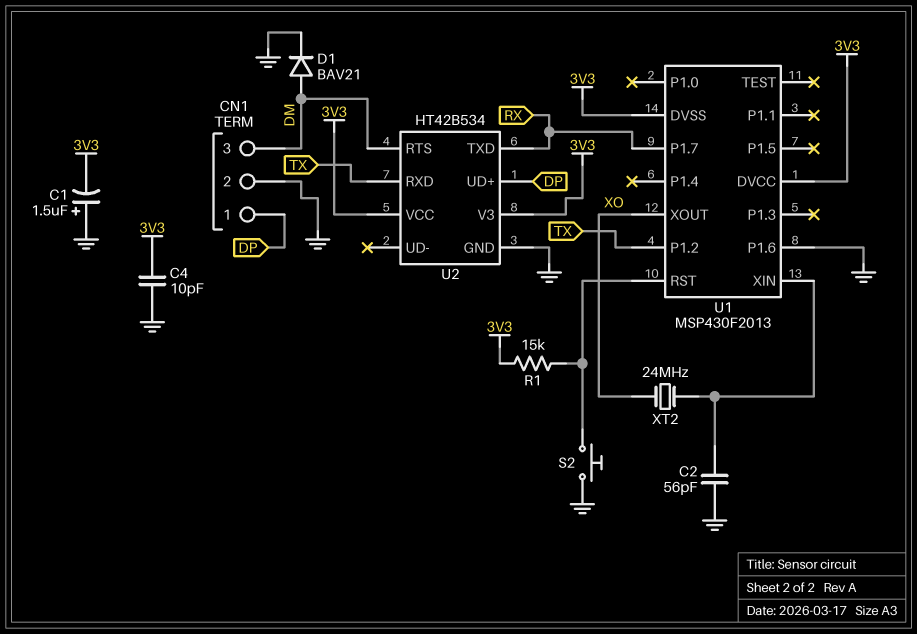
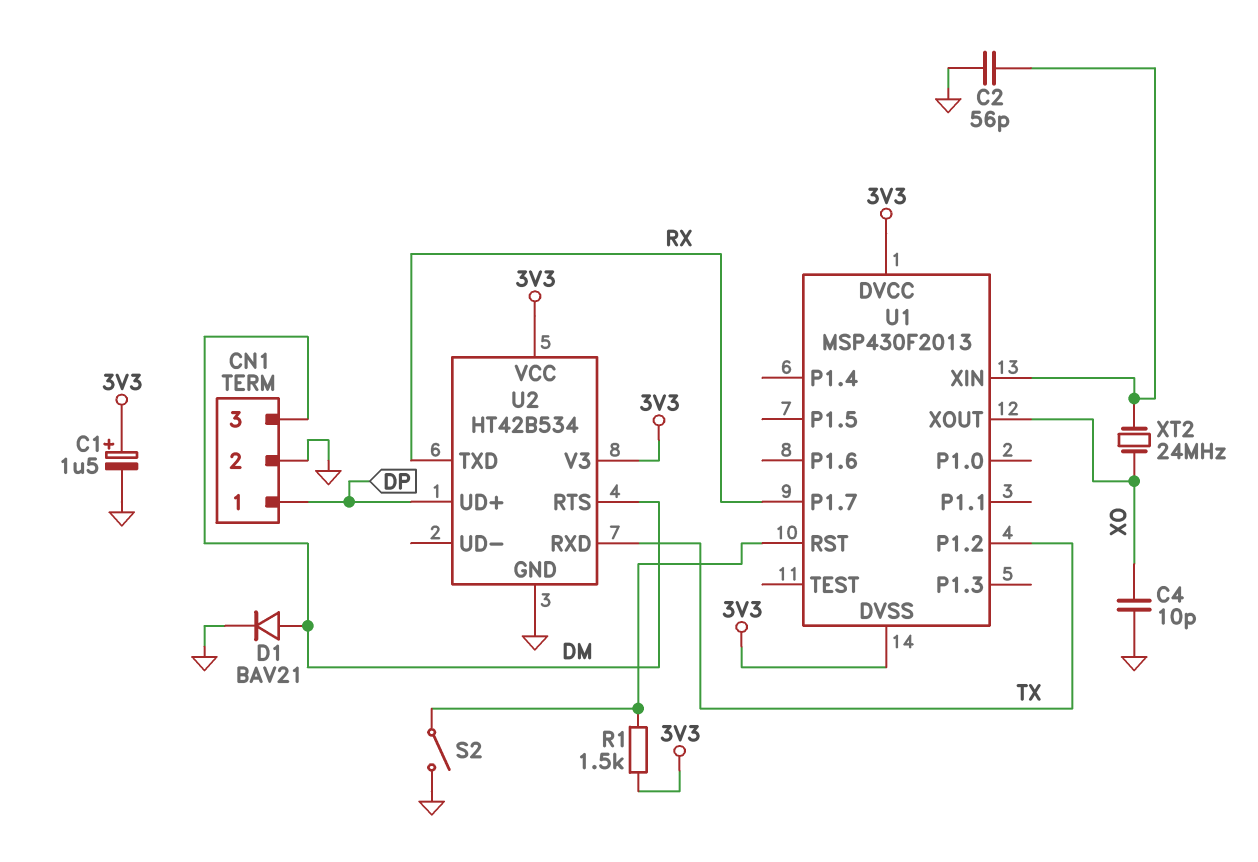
C1: 1.5uF (plus GND, minus 3V3) -> 1.5uF (plus 3V3, minus GND)
C4: 10pF (3V3, GND) -> 10pF (GND, XO)
R1: 15k (3V3, U1/RST) -> 1.5k (3V3, U1/RST)
S2: button (GND, U1/RST) -> switch (GND, U1/RST)
U1 pin P1.6: GND -> none

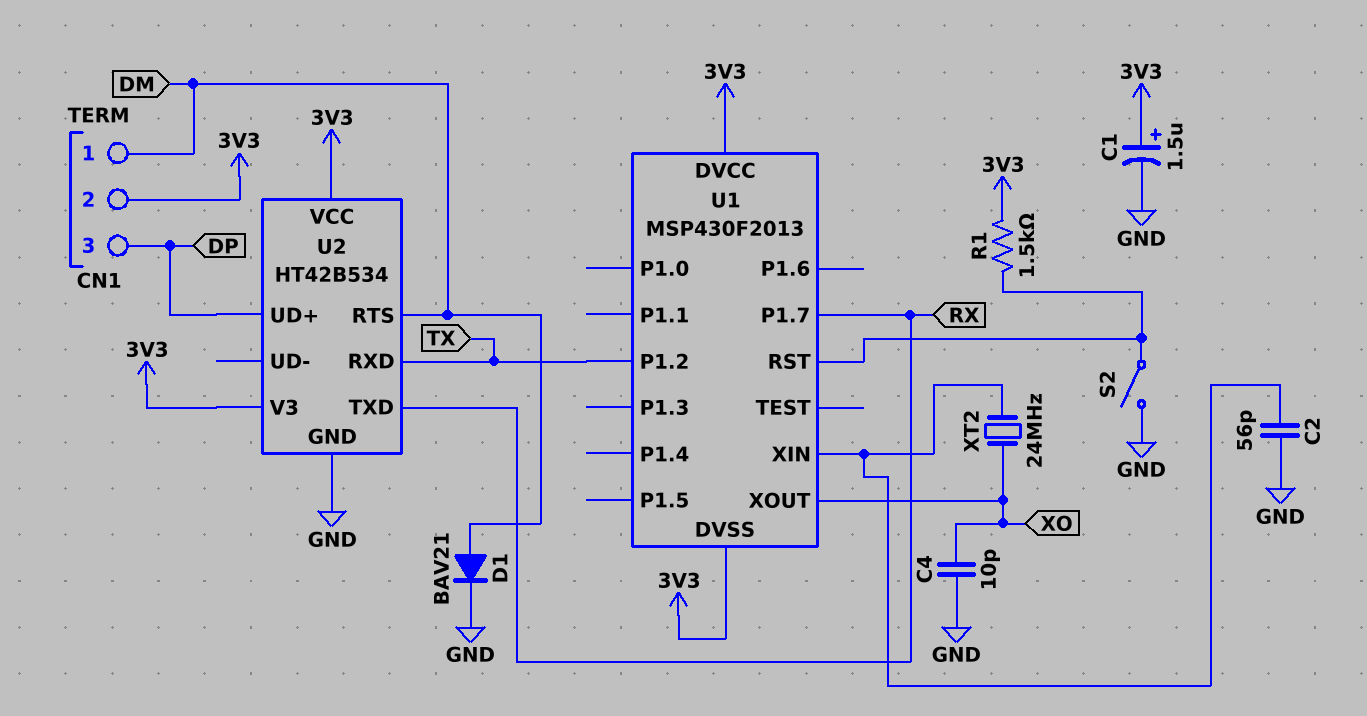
CN1 pin 1: DP -> DM
CN1 pin 2: GND -> 3V3
CN1 pin 3: DM -> DP

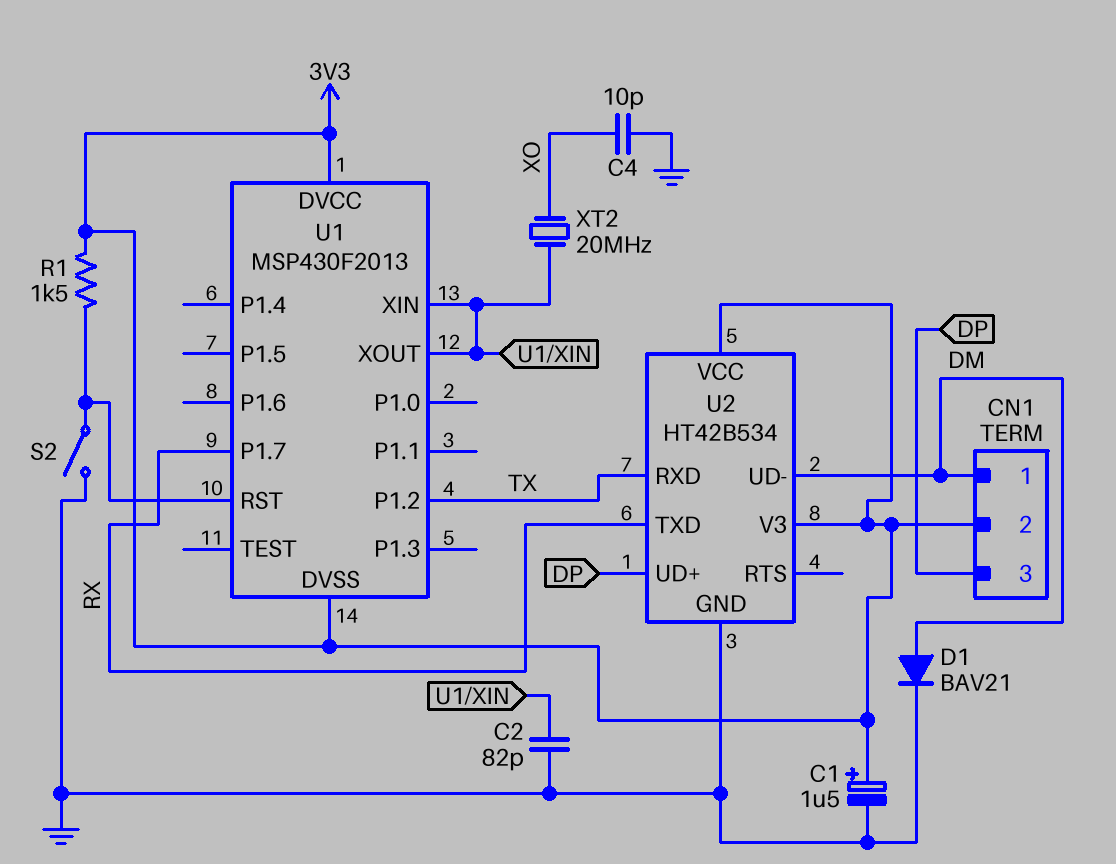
C2: 56pF (GND, U1/XIN) -> 82pF (GND, U1/XIN)
U1 pin XOUT: XO -> U1/XIN
U2 pin RTS: DM -> none
U2 pin UD-: none -> DM
XT2: 24MHz (U1/XIN, XO) -> 20MHz (U1/XIN, XO)

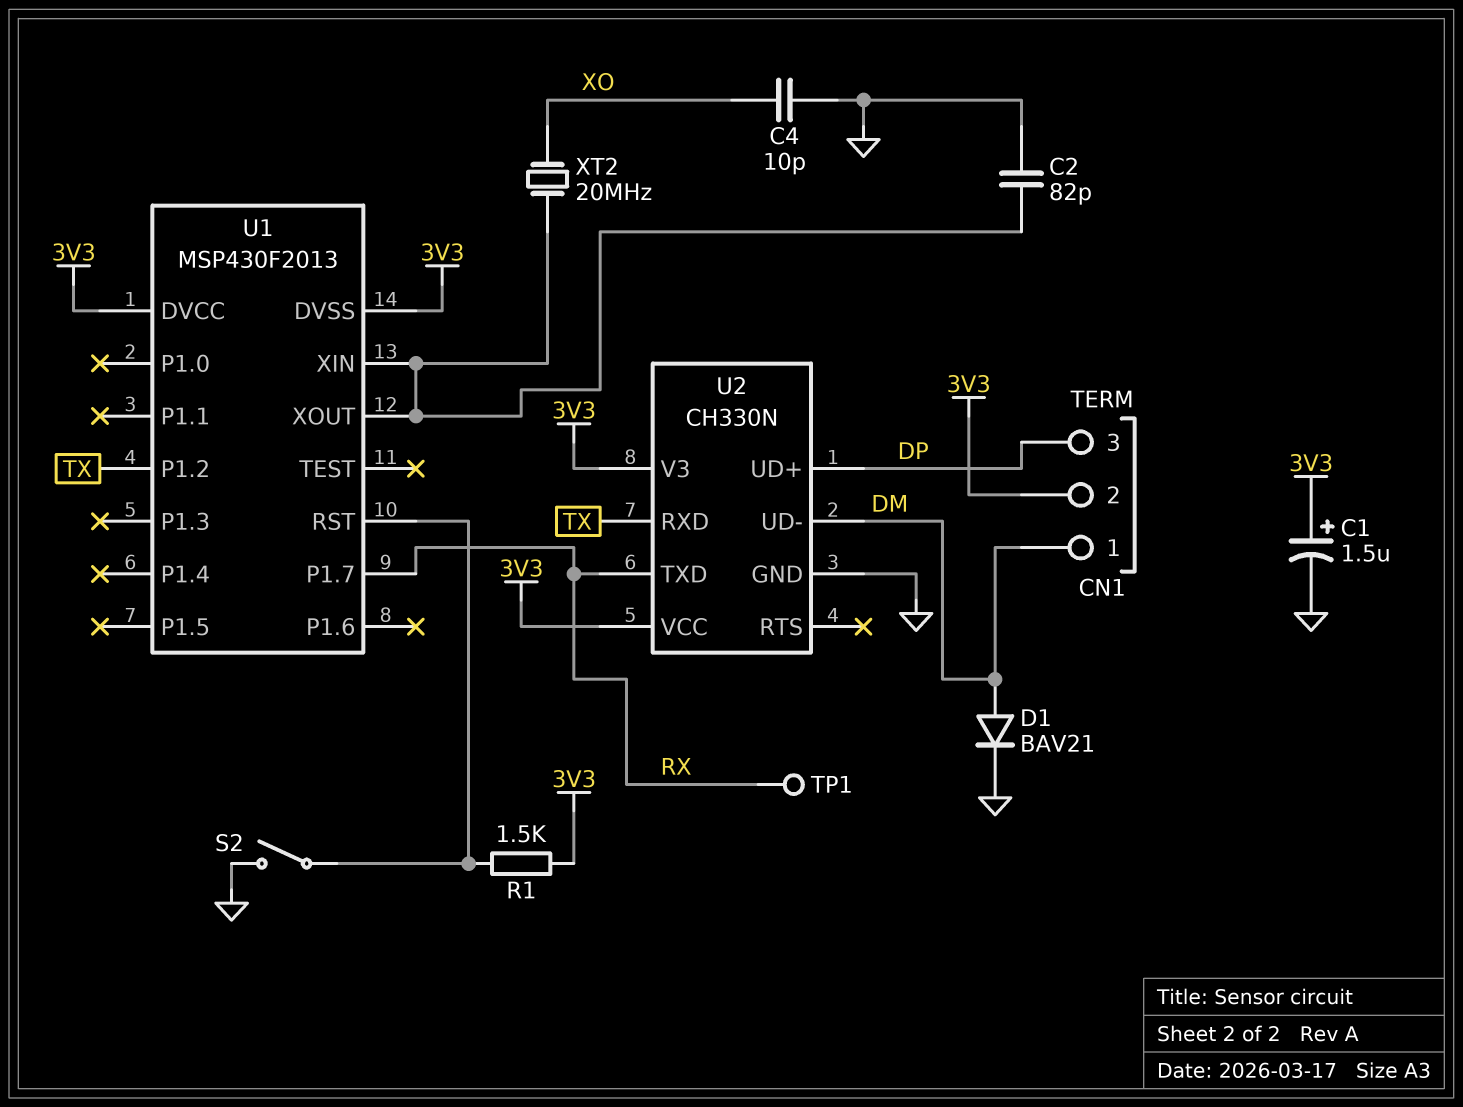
TP1: none -> test point (RX)
U2: HT42B534 -> CH330N

